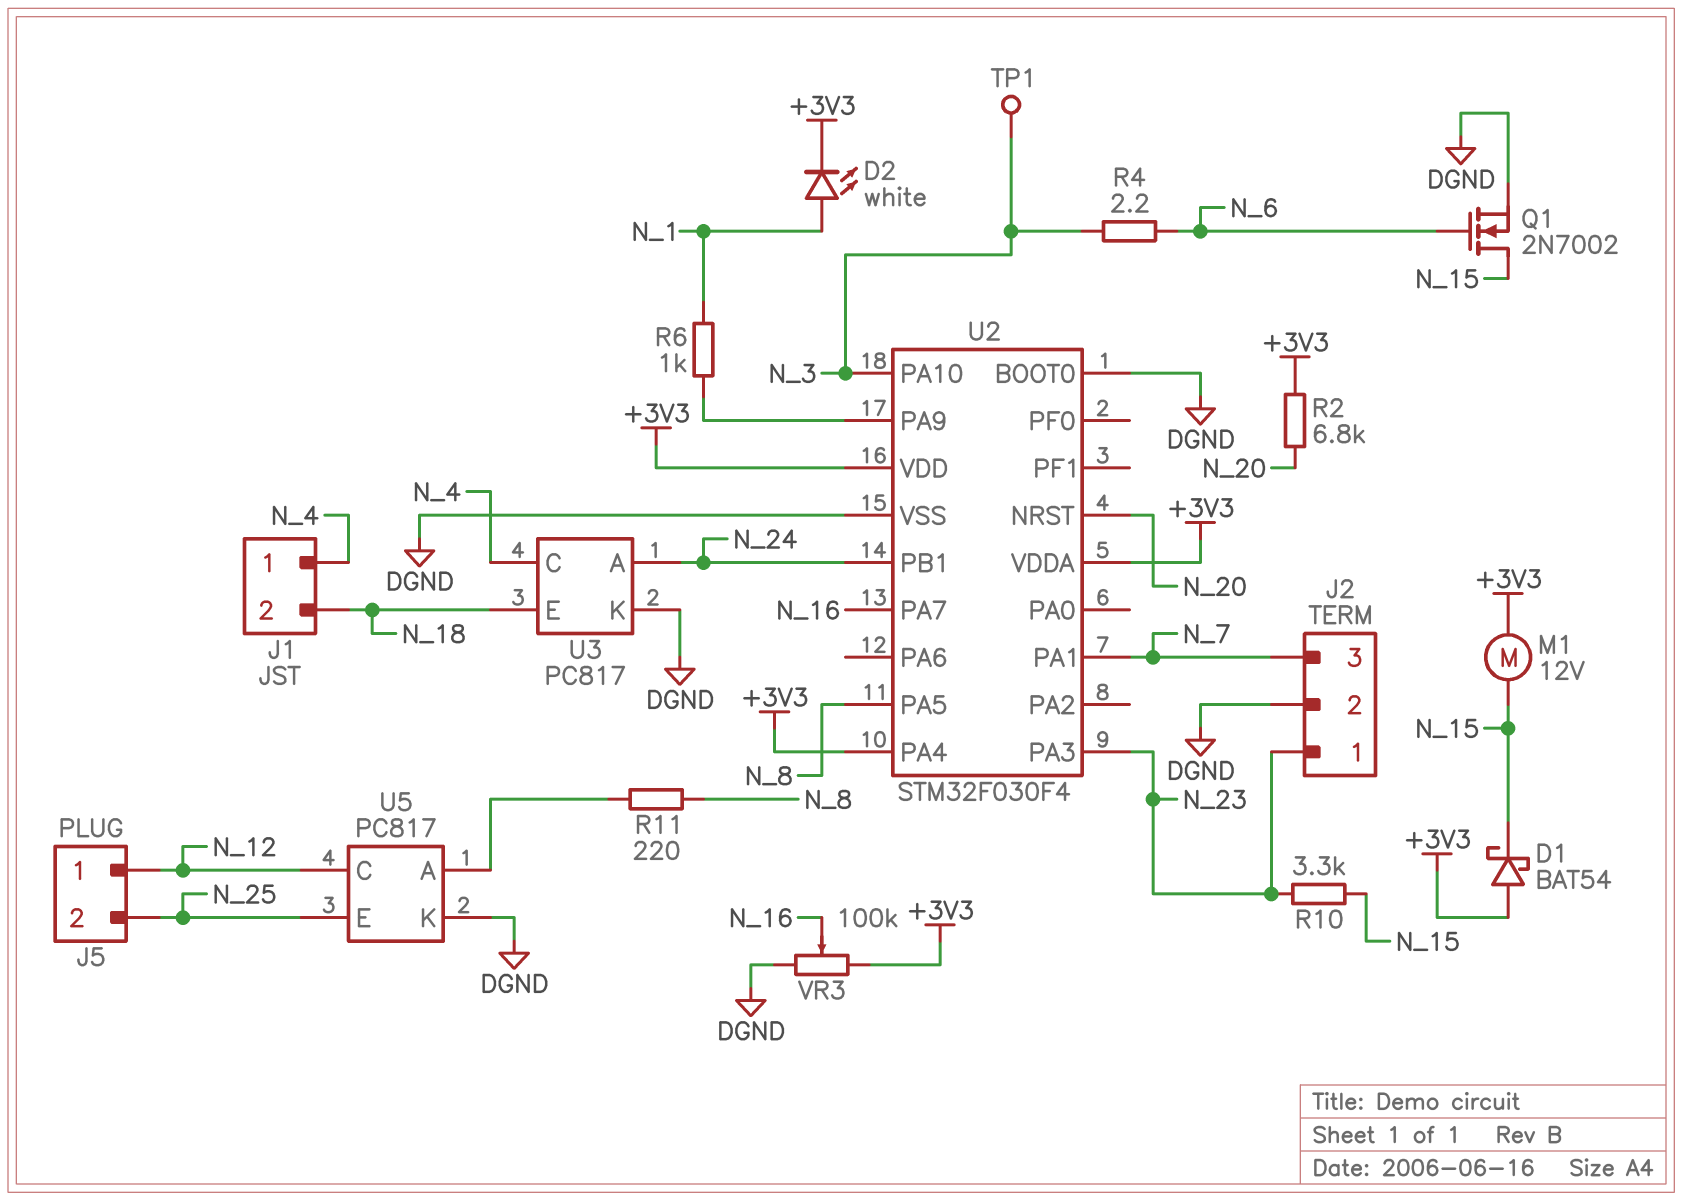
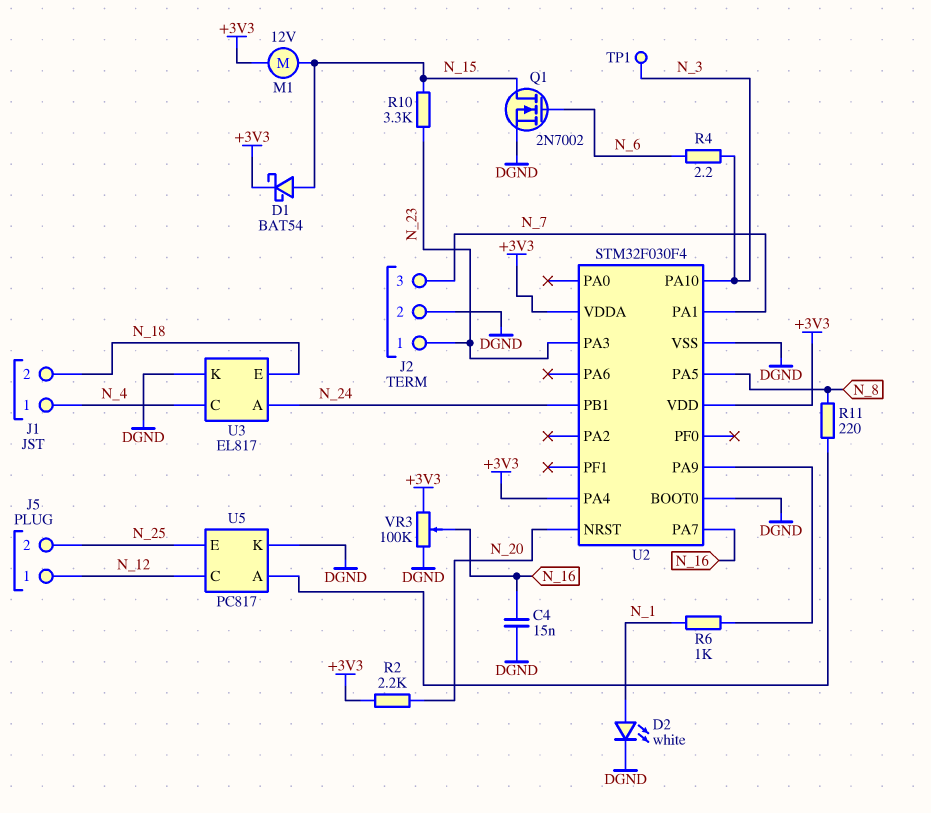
C4: none -> 15nF (DGND, N_16)
D1: schottky BAT54 (A +3V3, K N_15) -> schottky BAT54 (A N_15, K +3V3)
D2: LED white (A N_1, K +3V3) -> LED white (A N_1, K DGND)
R2: 6.8k (+3V3, N_20) -> 2.2k (+3V3, N_20)
U3: PC817 -> EL817

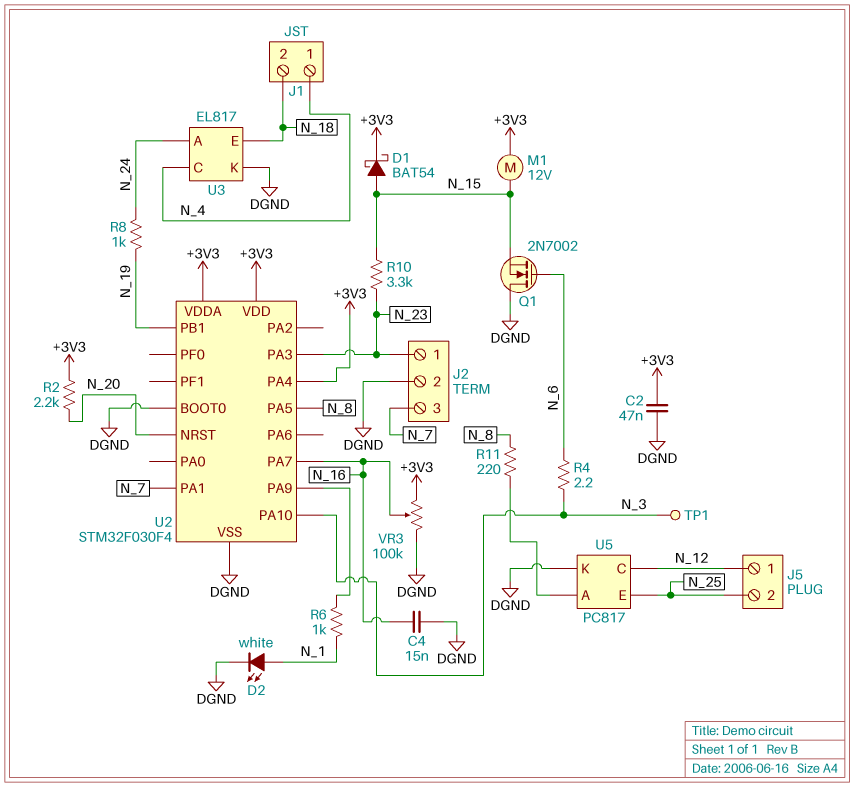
C2: none -> 47nF (+3V3, DGND)
Q1: NMOS 2N7002 (G N_6, D N_15, S DGND) -> NMOS 2N7002 (G N_6, D DGND, S N_15)
R8: none -> 1k (N_19, N_24)
U2 pin PB1: N_24 -> N_19

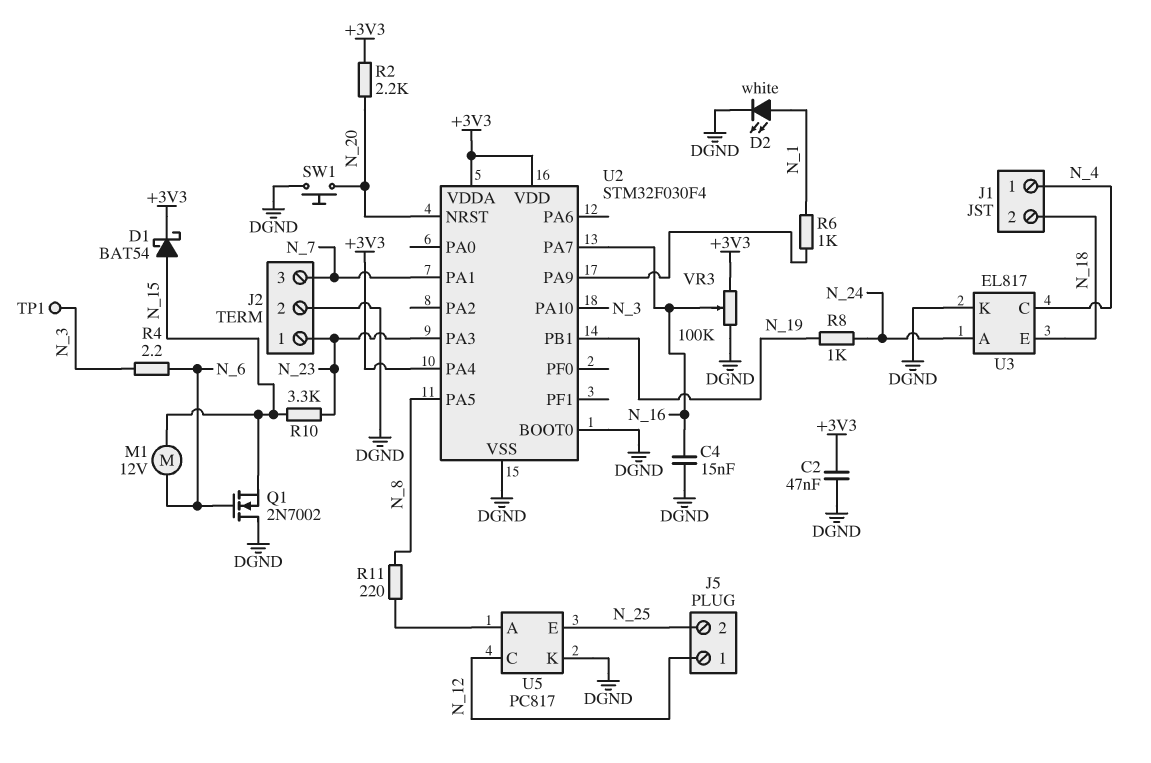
M1: motor 12V (+3V3, N_15) -> motor 12V (N_6, N_15)
SW1: none -> button (DGND, N_20)

